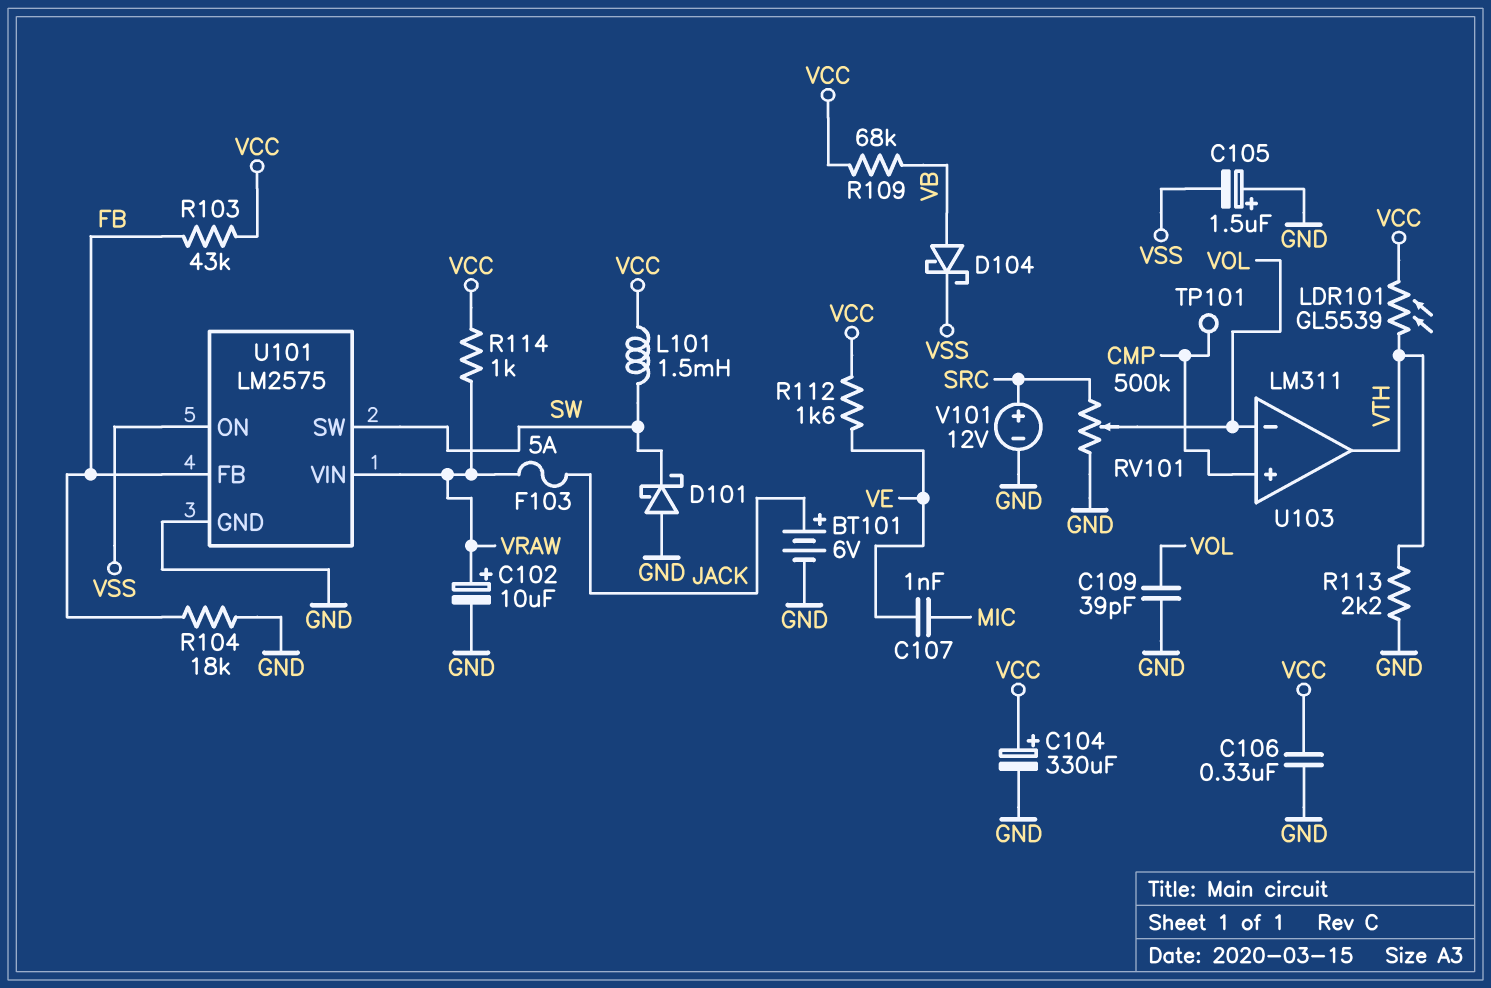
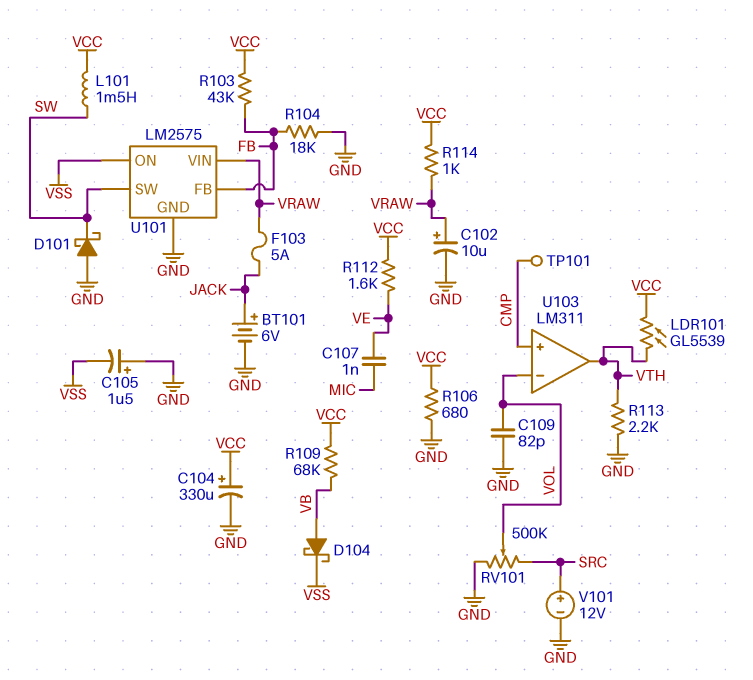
C106: 330nF (GND, VCC) -> none
C109: 39pF (GND, VOL) -> 82pF (GND, VOL)
R106: none -> 680 (GND, VCC)

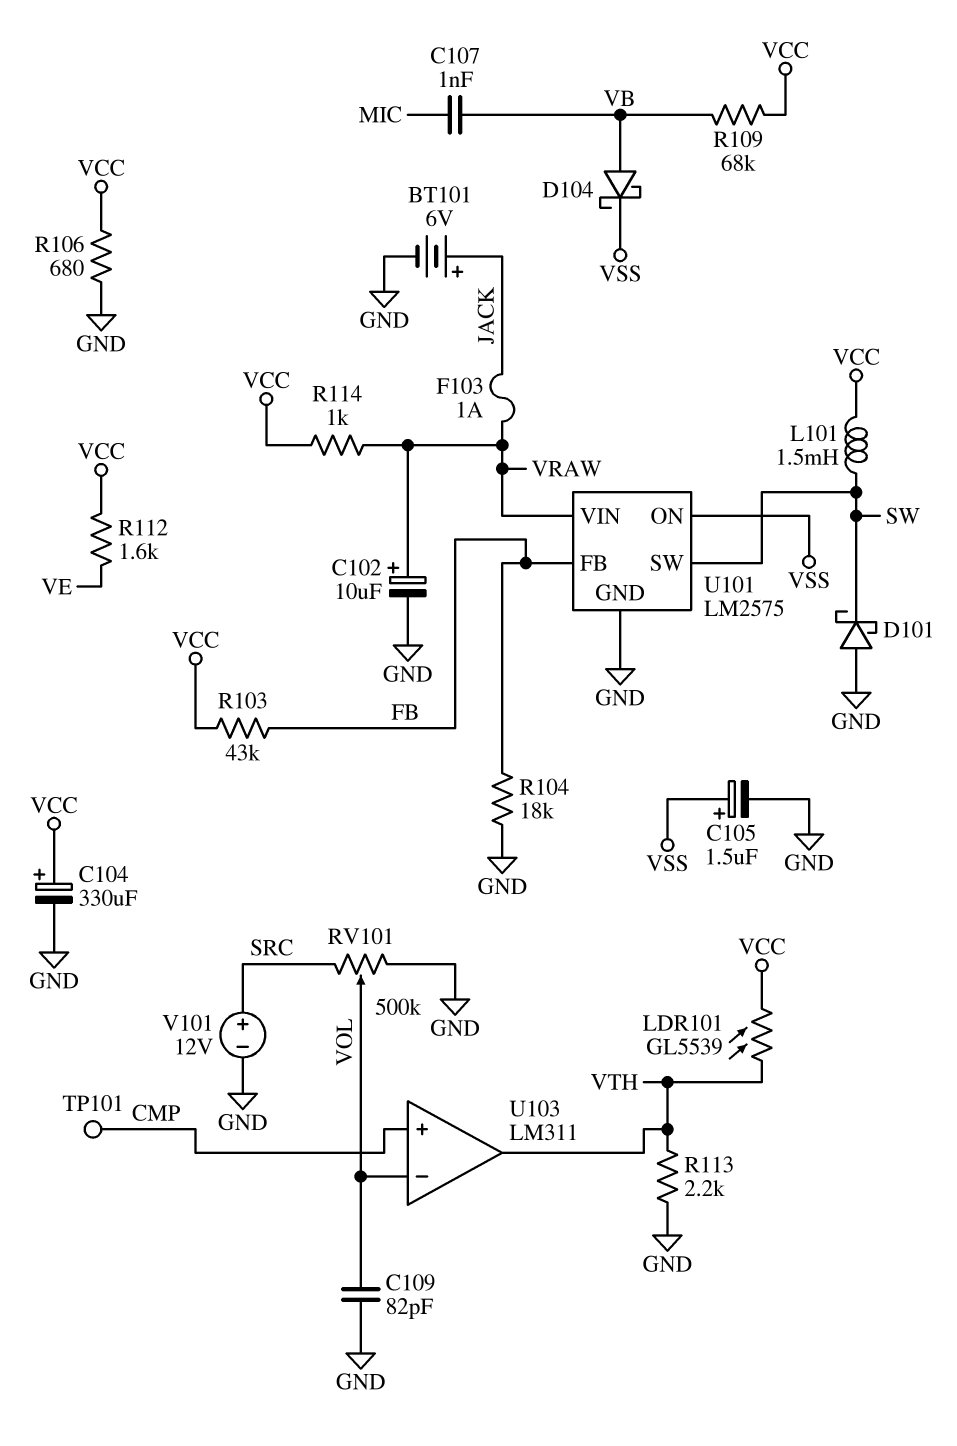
C105: 1.5uF (plus GND, minus VSS) -> 1.5uF (plus VSS, minus GND)
C107: 1nF (MIC, VE) -> 1nF (MIC, VB)
F103: 5A (JACK, VRAW) -> 1A (JACK, VRAW)

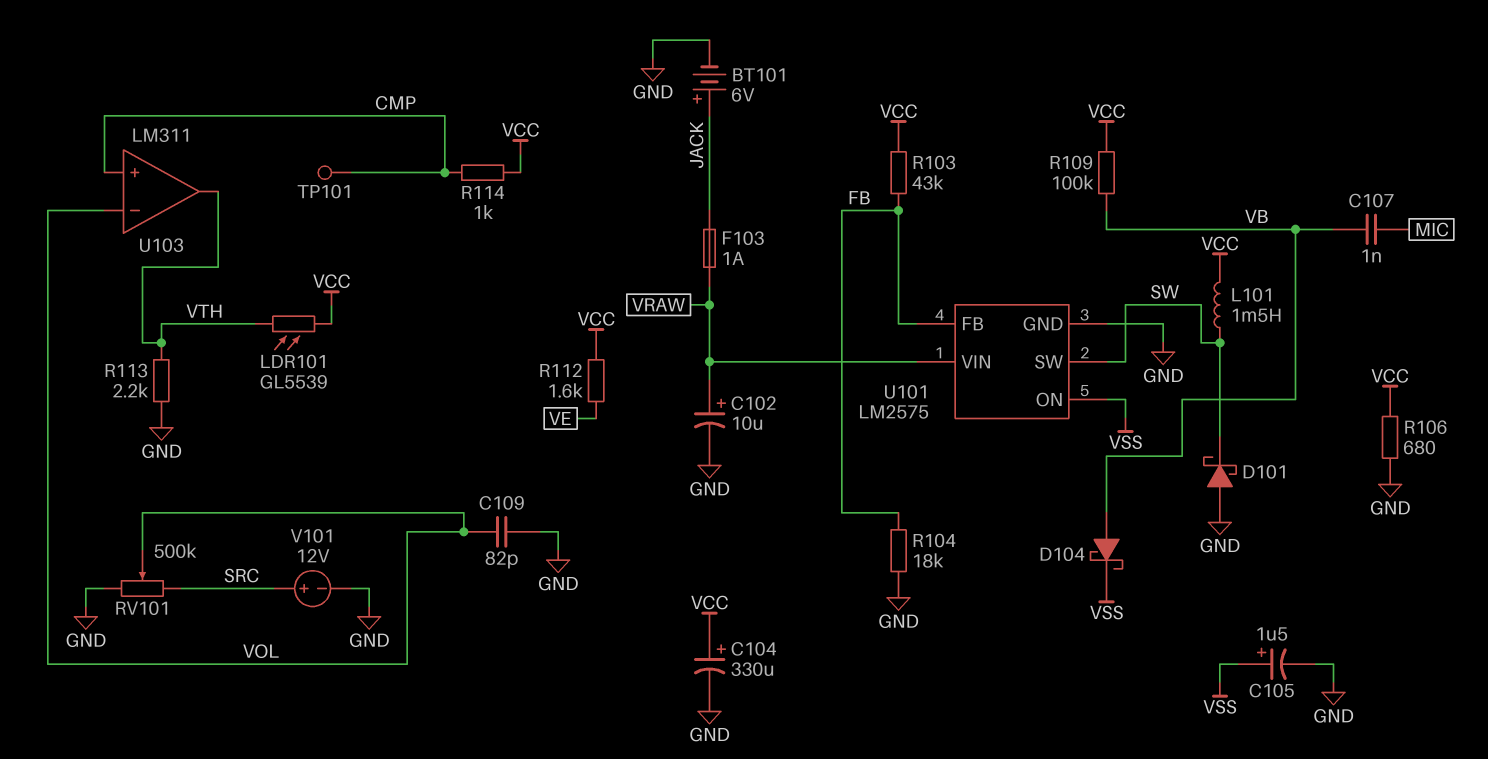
R109: 68k (VB, VCC) -> 100k (VB, VCC)
R114: 1k (VCC, VRAW) -> 1k (CMP, VCC)

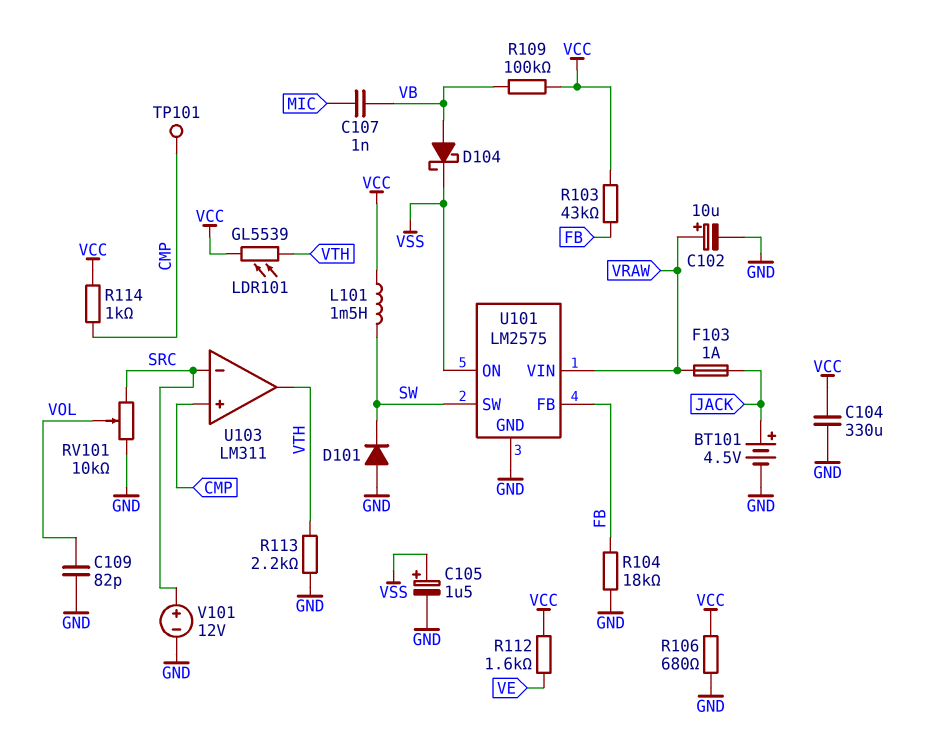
BT101: 6V (plus JACK, minus GND) -> 4.5V (plus JACK, minus GND)
C104: 330uF (plus VCC, minus GND) -> 330uF (GND, VCC)
D101: schottky (A GND, K SW) -> diode (A GND, K SW)
RV101: 500k (GND, SRC, wiper VOL) -> 10k (GND, SRC, wiper VOL)
U103 pin in-: VOL -> SRC

